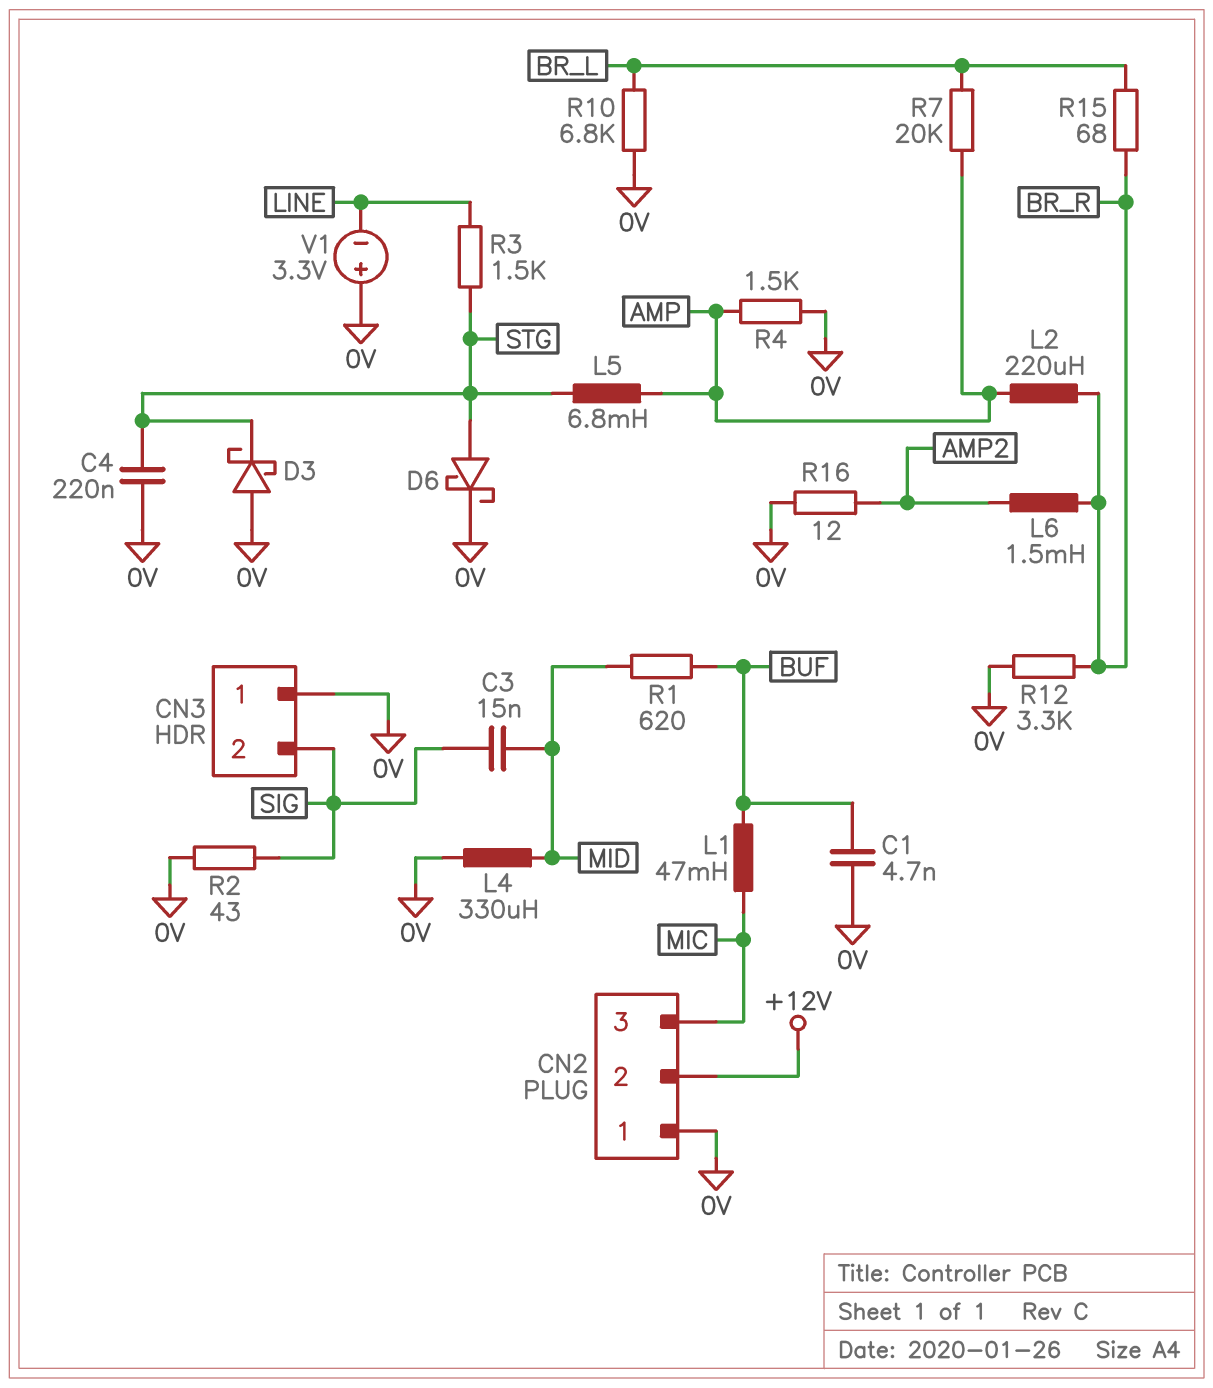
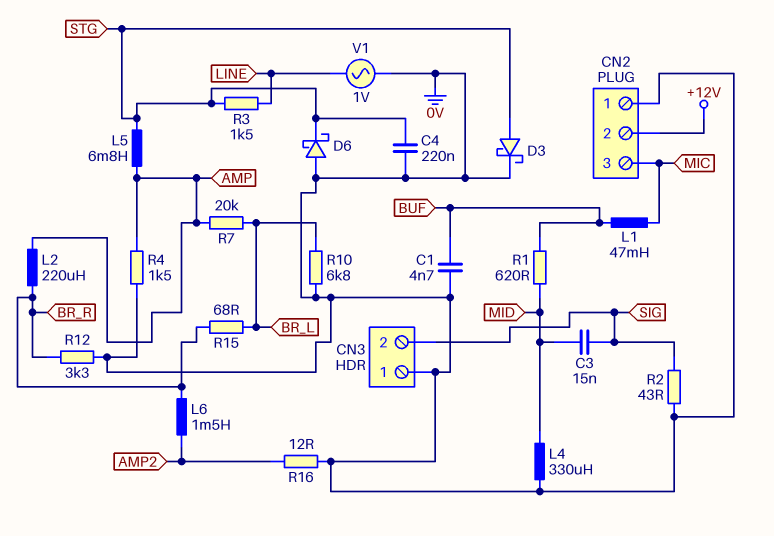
D3: schottky (A 0V, K STG) -> schottky (A STG, K 0V)
D6: schottky (A STG, K 0V) -> schottky (A 0V, K STG)
V1: 3.3V (plus 0V, minus LINE) -> AC 1V (0V, LINE)

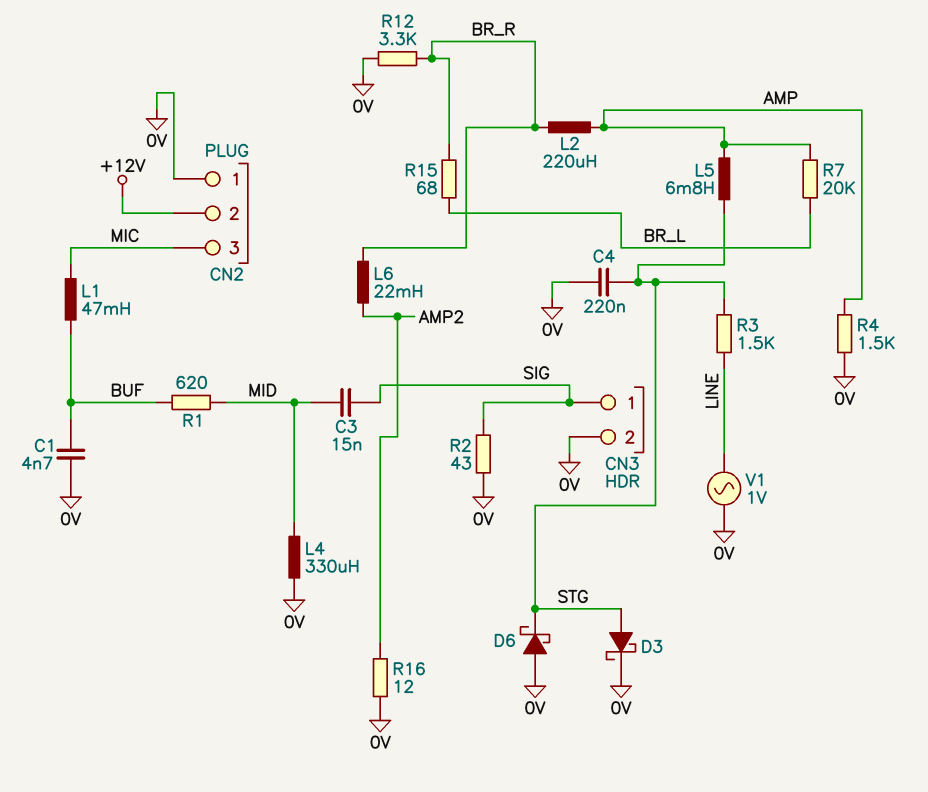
CN3 pin 1: 0V -> SIG
CN3 pin 2: SIG -> 0V
L6: 1.5mH (AMP2, BR_R) -> 22mH (AMP2, BR_R)
R10: 6.8k (0V, BR_L) -> none

